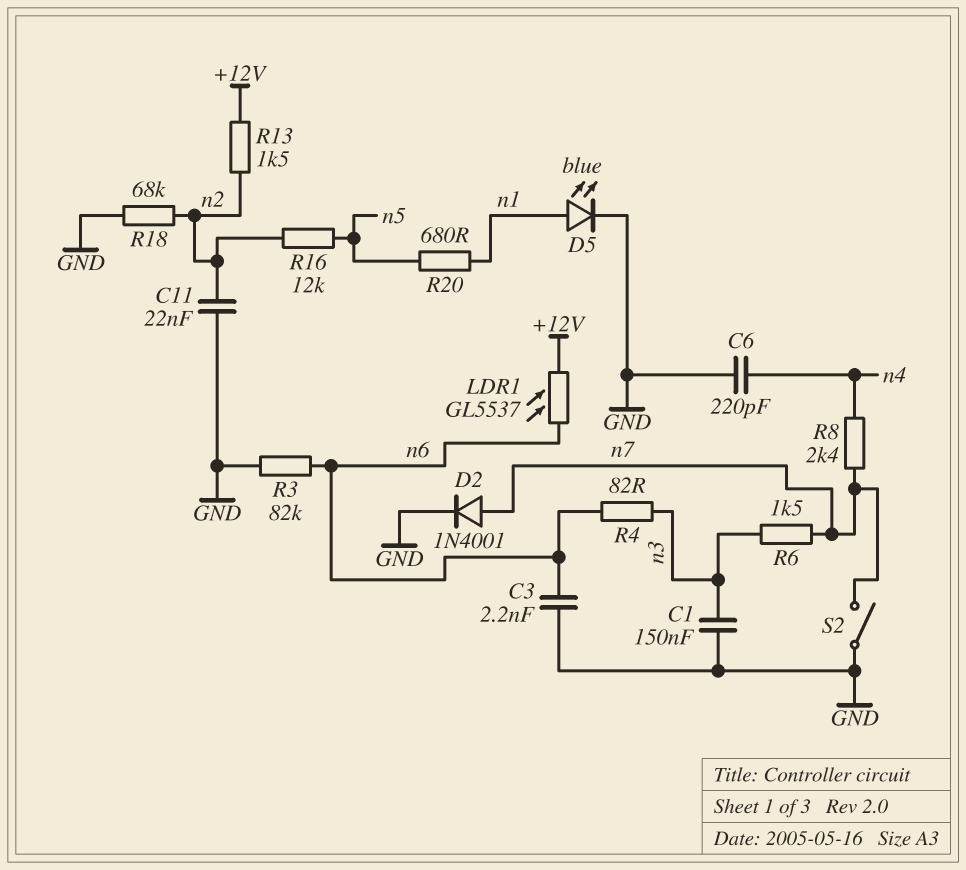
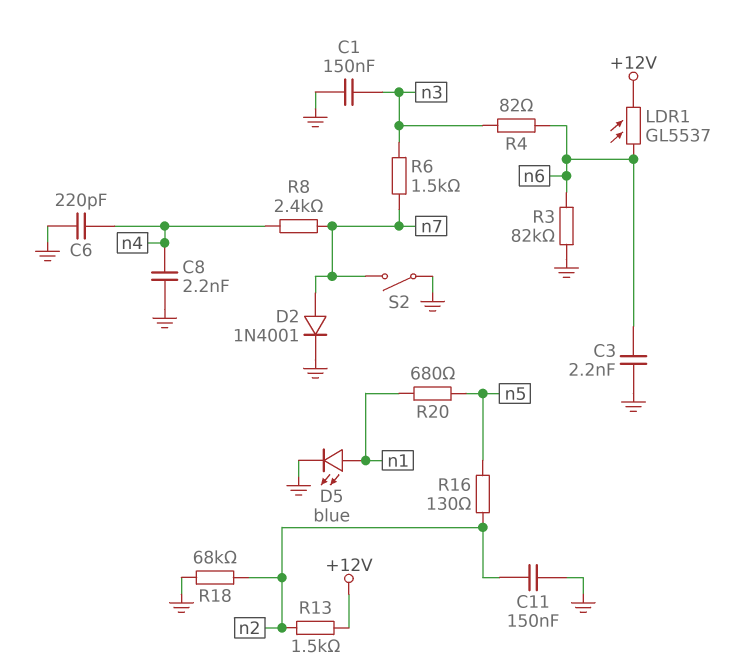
C8: none -> 2.2nF (GND, n4)
C11: 22nF (GND, n2) -> 150nF (GND, n2)
R16: 12k (n2, n5) -> 130 (n2, n5)

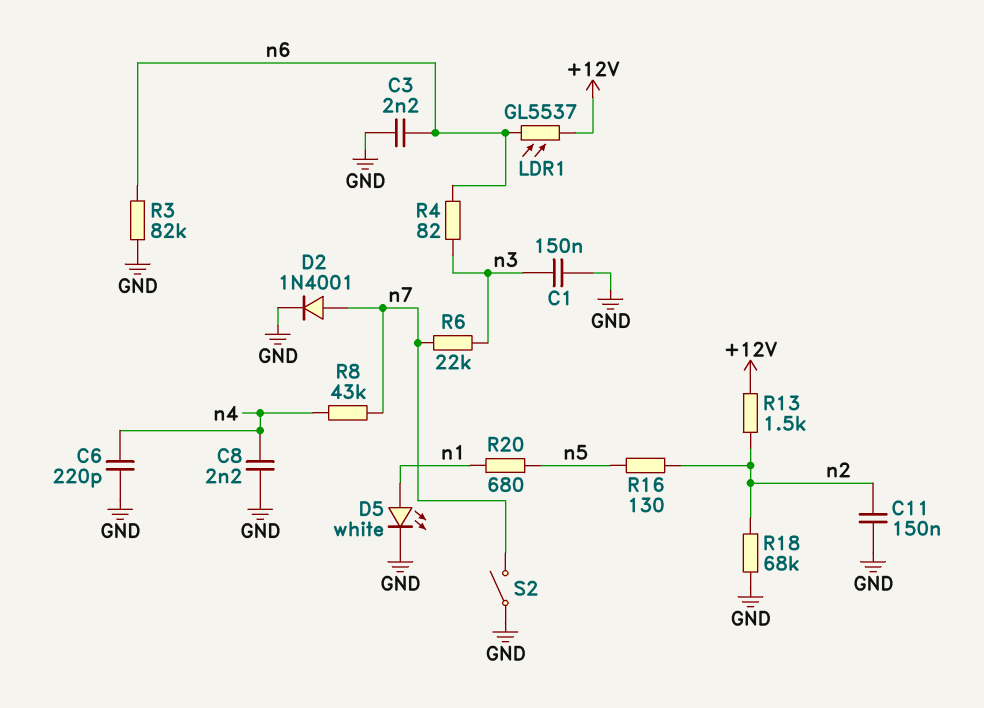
D5: LED blue (A n1, K GND) -> LED white (A n1, K GND)
R6: 1.5k (n3, n7) -> 22k (n3, n7)
R8: 2.4k (n4, n7) -> 43k (n4, n7)

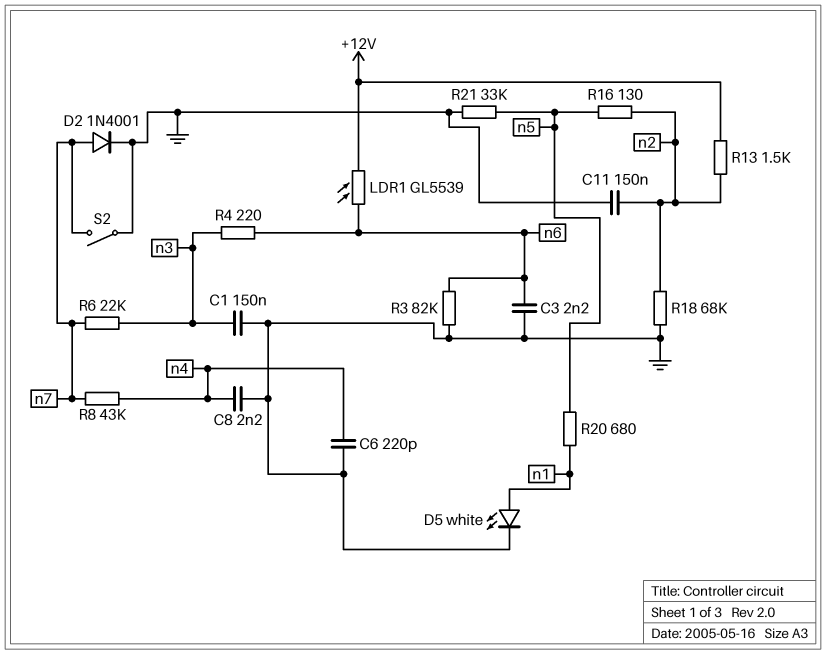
LDR1: GL5537 (+12V, n6) -> GL5539 (+12V, n6)
R4: 82 (n3, n6) -> 220 (n3, n6)
R21: none -> 33k (GND, n5)

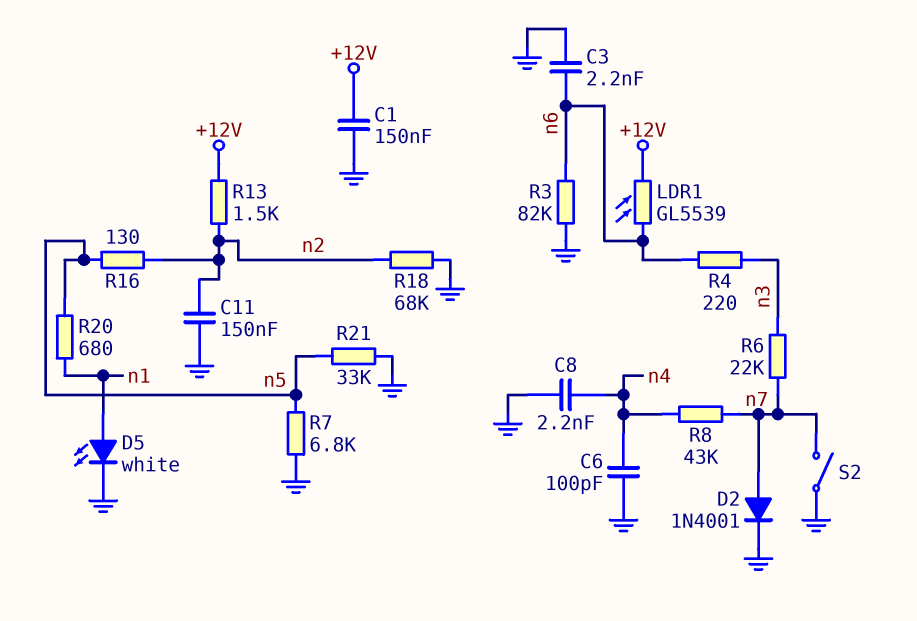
C1: 150nF (GND, n3) -> 150nF (+12V, GND)
C6: 220pF (GND, n4) -> 100pF (GND, n4)
R7: none -> 6.8k (GND, n5)

